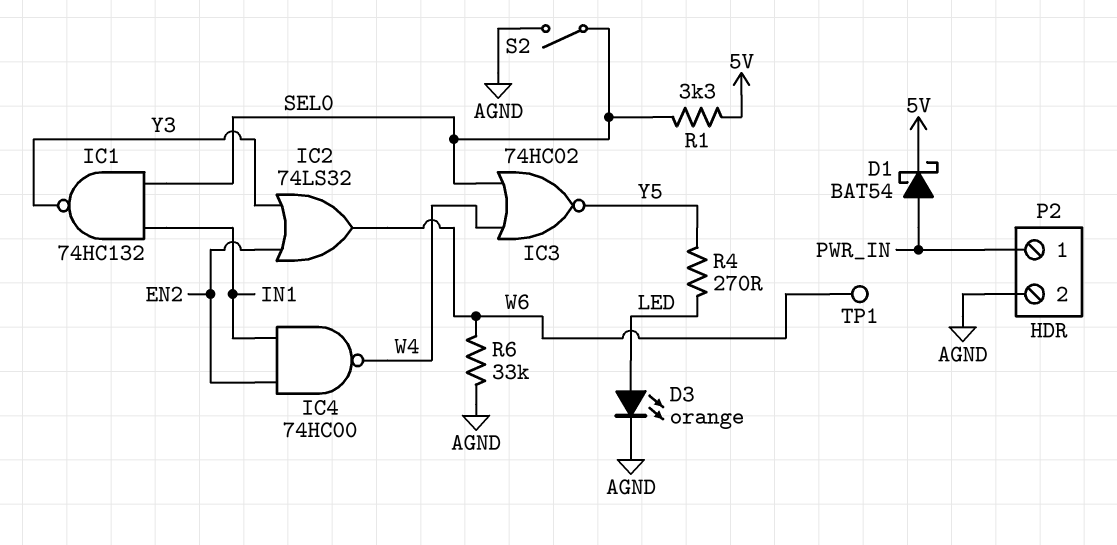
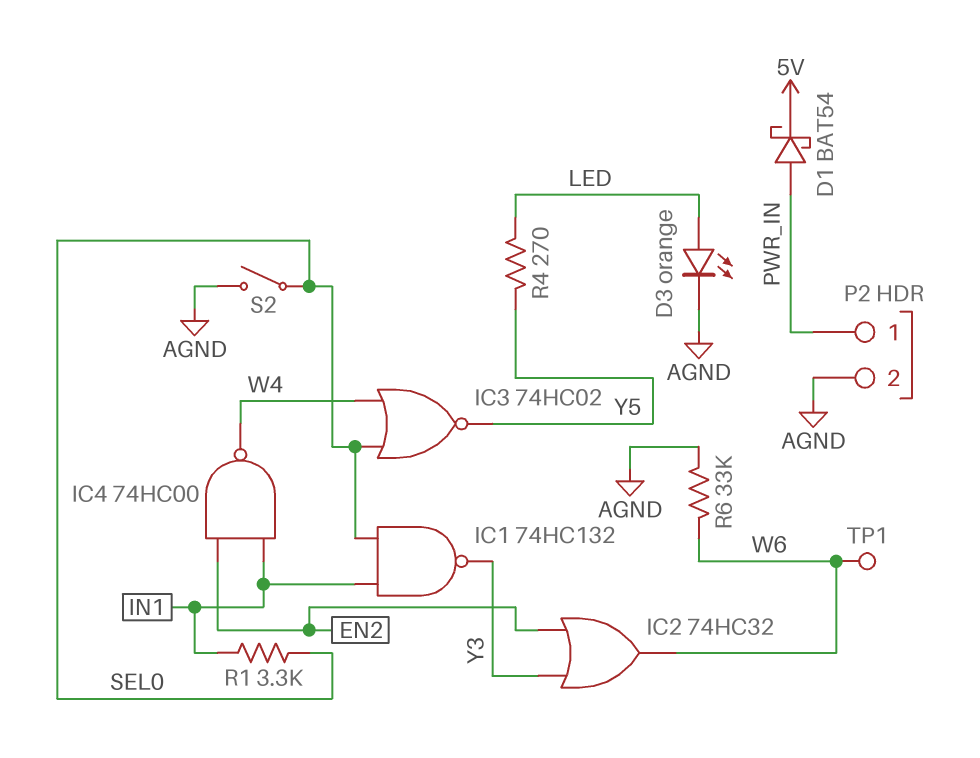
IC2: OR 74LS32 (in EN2, in Y3, out W6) -> OR 74HC32 (in EN2, in Y3, out W6)
R1: 3.3k (5V, SEL0) -> 3.3k (IN1, SEL0)

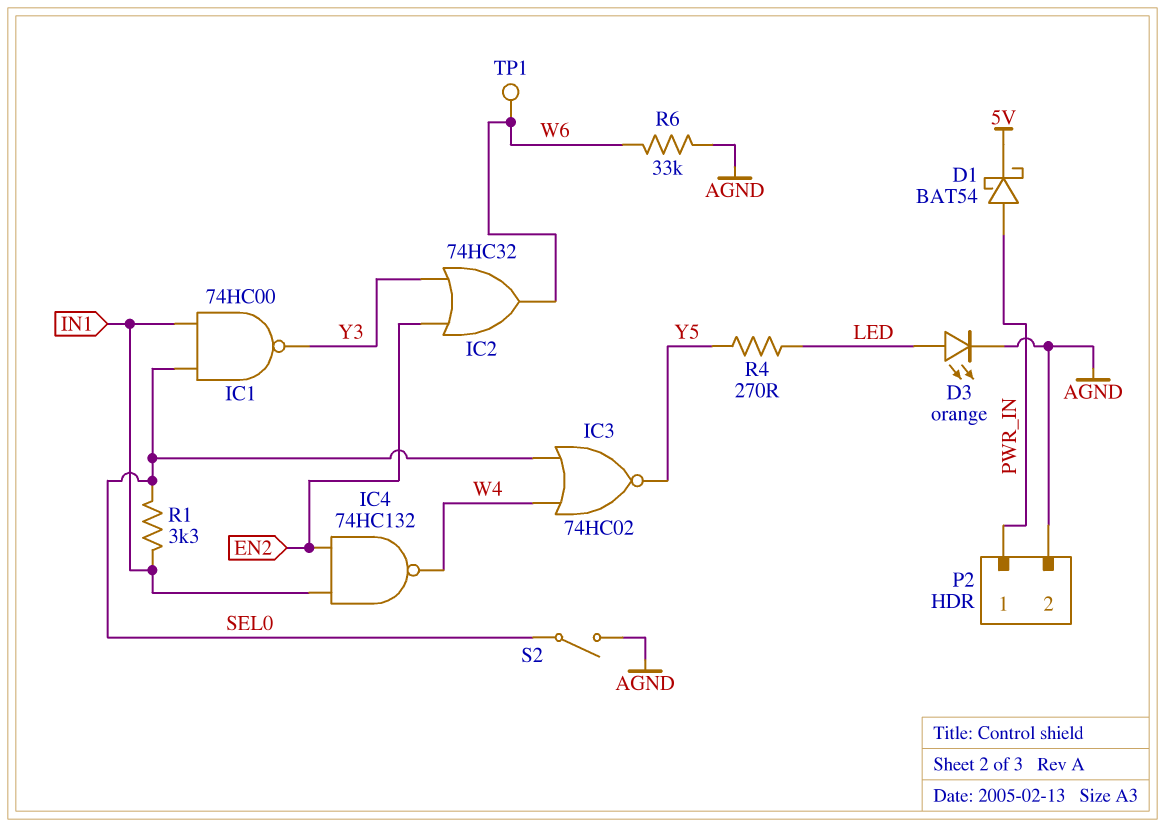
IC1: NAND 74HC132 (in IN1, in SEL0, out Y3) -> NAND 74HC00 (in IN1, in SEL0, out Y3)
IC4: NAND 74HC00 (in EN2, in IN1, out W4) -> NAND 74HC132 (in EN2, in IN1, out W4)

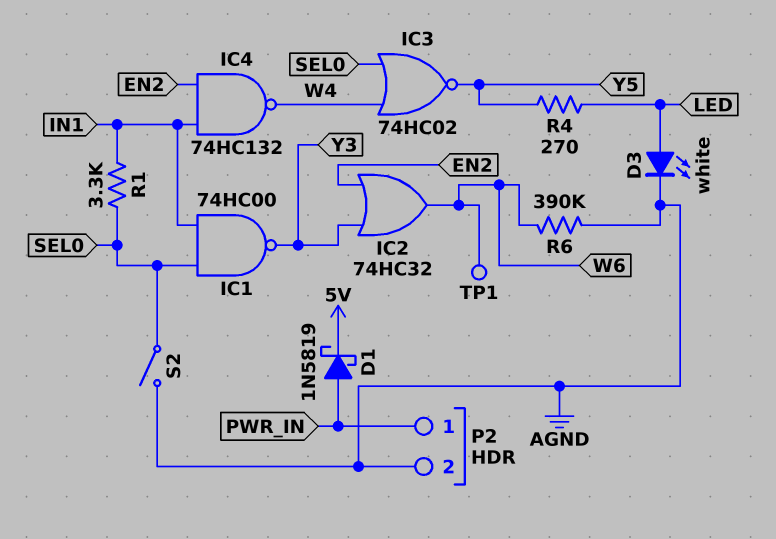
D1: schottky BAT54 (A PWR_IN, K 5V) -> schottky 1N5819 (A PWR_IN, K 5V)
D3: LED orange (A LED, K AGND) -> LED white (A LED, K AGND)
R6: 33k (AGND, W6) -> 390k (AGND, W6)

